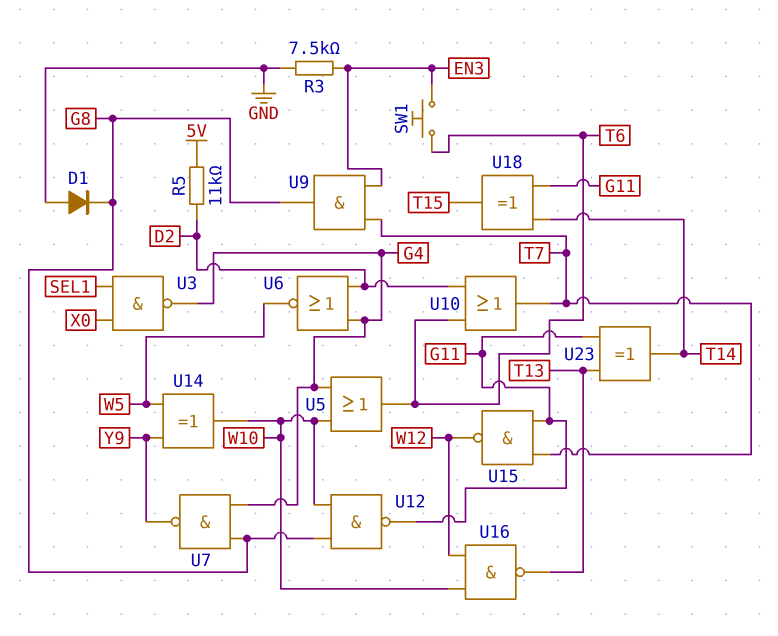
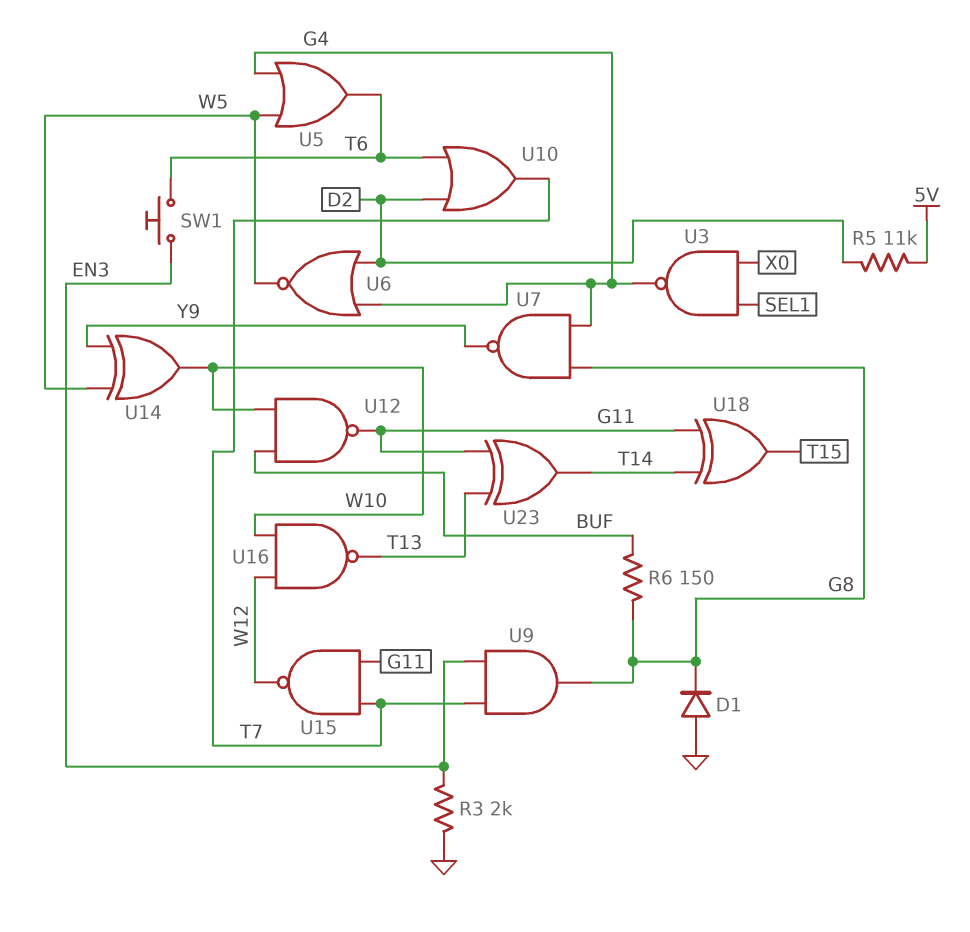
R3: 7.5k (EN3, GND) -> 2k (EN3, GND)
R6: none -> 150 (BUF, G8)
U5: OR (in G4, in W10, out T6) -> OR (in G4, in W5, out T6)
U12: NAND (in G8, in W10, out G11) -> NAND (in BUF, in W10, out G11)

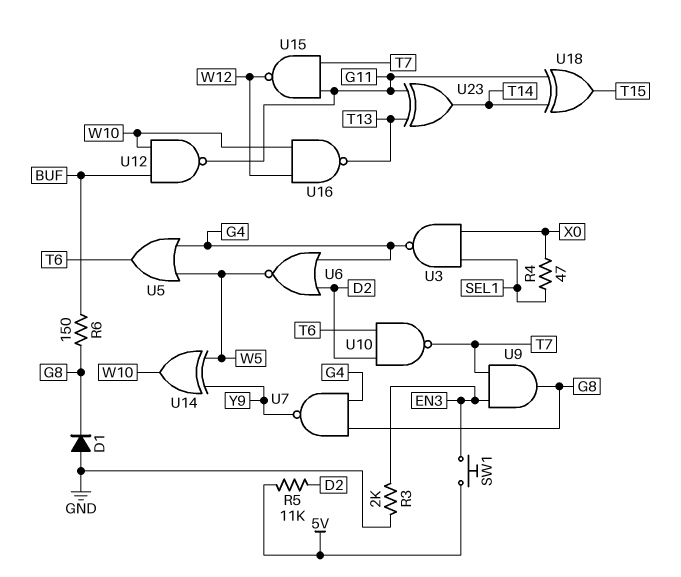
R4: none -> 47 (SEL1, X0)
SW1: button (EN3, T6) -> button (5V, EN3)
U10: OR (in D2, in T6, out T7) -> NAND (in D2, in T6, out T7)

